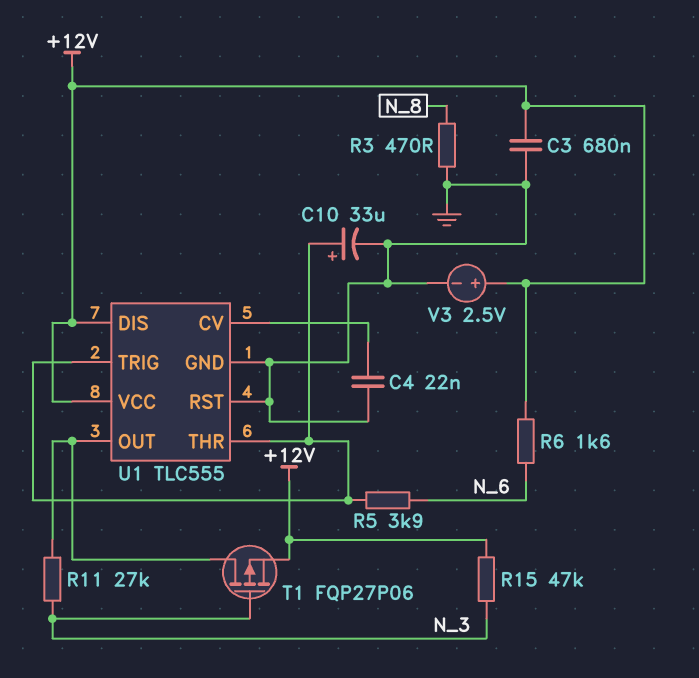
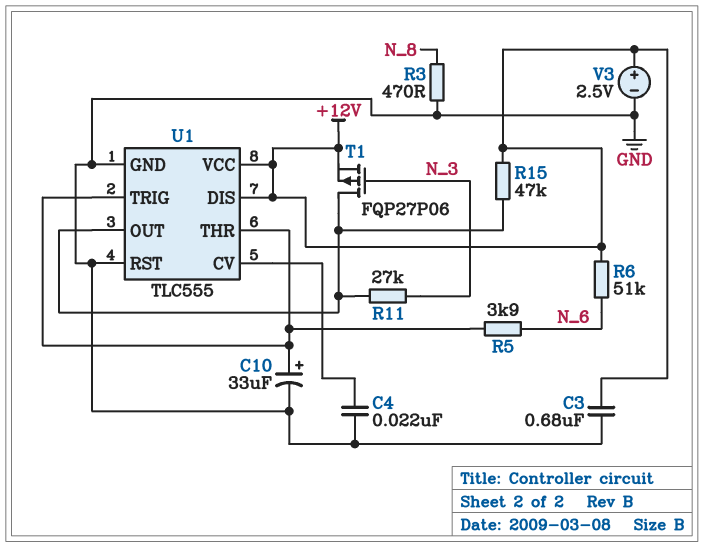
R6: 1.6k (+12V, N_6) -> 51k (+12V, N_6)
R15: 47k (+12V, N_3) -> 47k (+12V, U1/OUT)

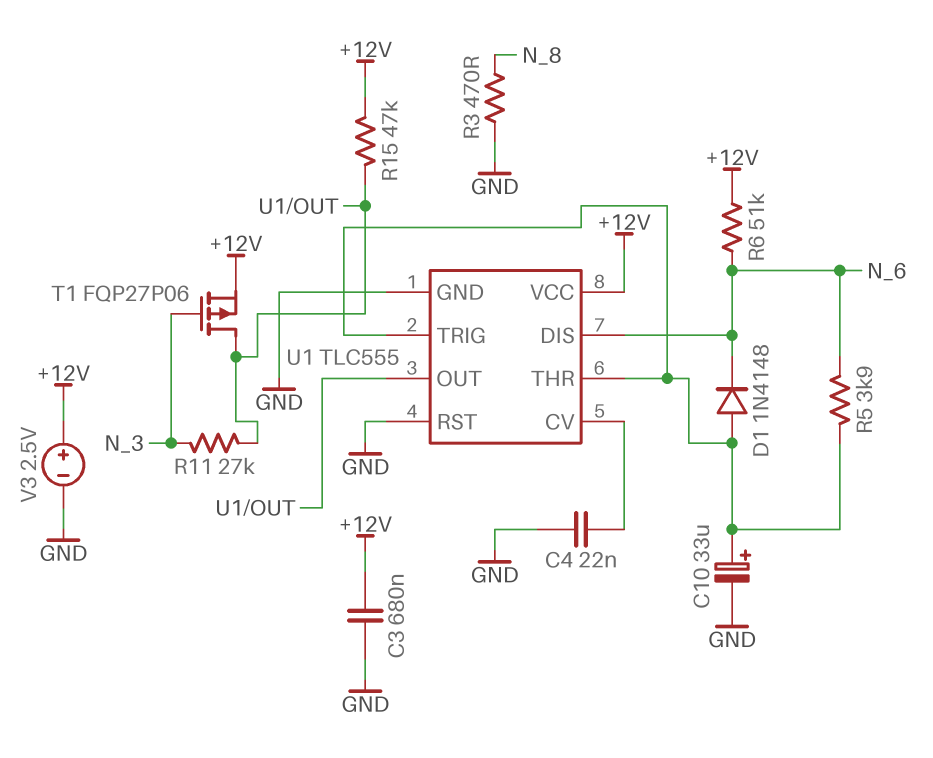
D1: none -> diode 1N4148 (A U1/THR, K N_6)
U1 pin DIS: +12V -> N_6

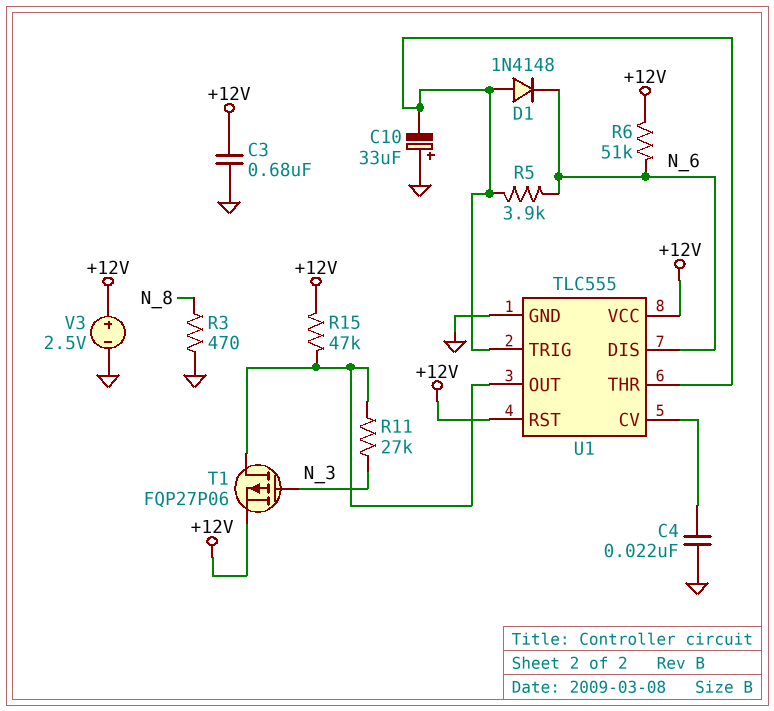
C10: 33uF (plus U1/THR, minus GND) -> 33uF (plus GND, minus U1/THR)
U1 pin RST: GND -> +12V

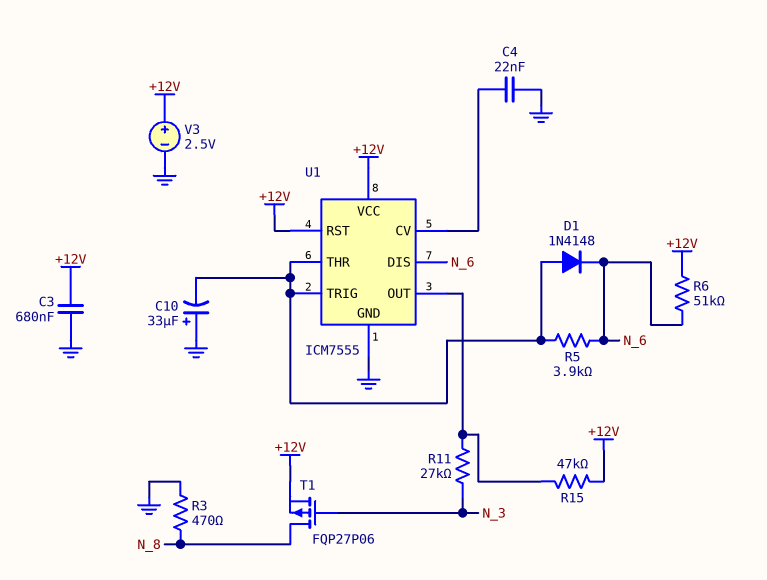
T1: PMOS FQP27P06 (G N_3, D U1/OUT, S +12V) -> PMOS FQP27P06 (G N_3, D N_8, S +12V)
U1: TLC555 -> ICM7555

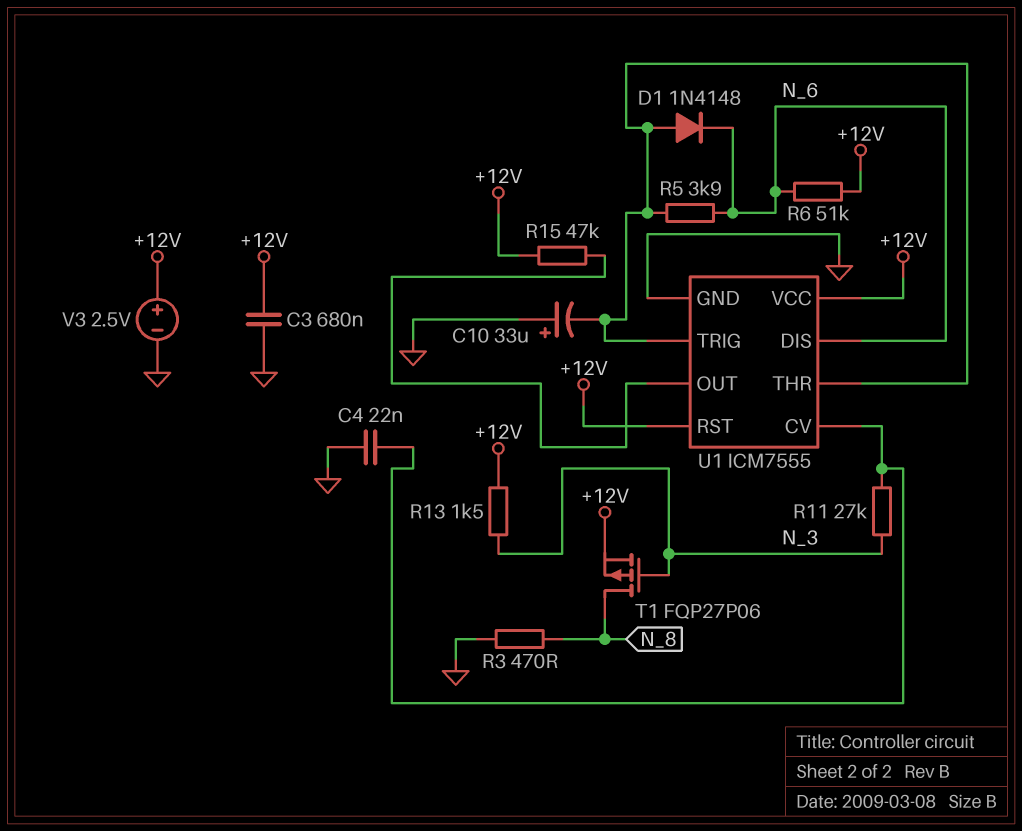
R11: 27k (N_3, U1/OUT) -> 27k (N_3, U1/CV)
R13: none -> 1.5k (+12V, N_3)

